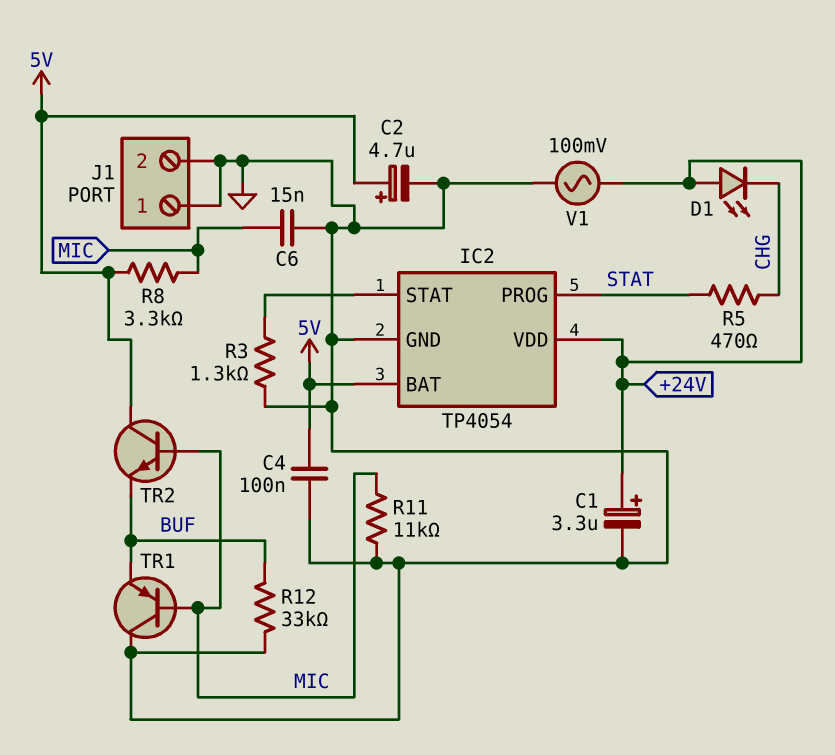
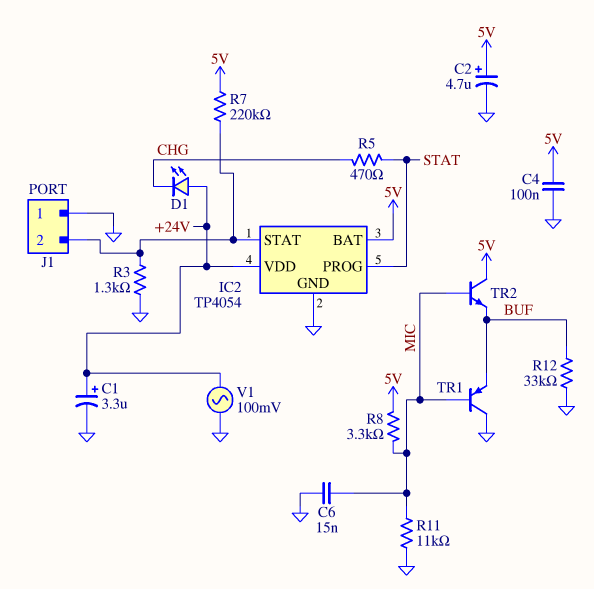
J1 pin 2: GND -> IC2/STAT
R7: none -> 220k (5V, IC2/STAT)

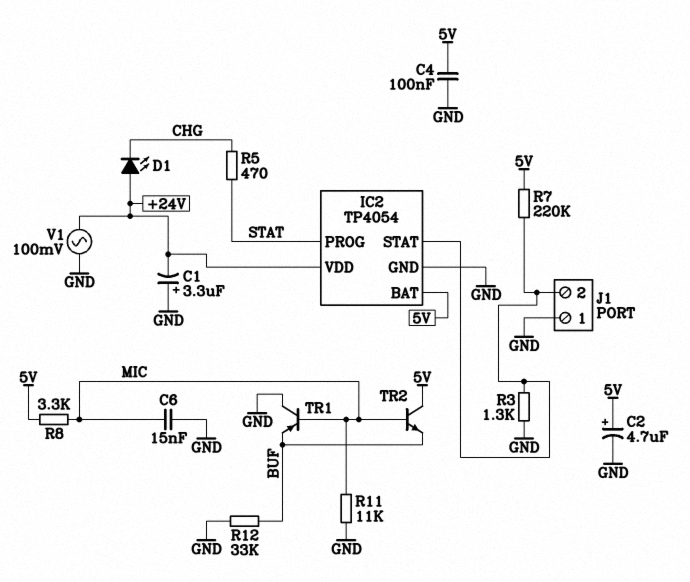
C1: 3.3uF (plus +24V, minus GND) -> 3.3uF (plus GND, minus +24V)

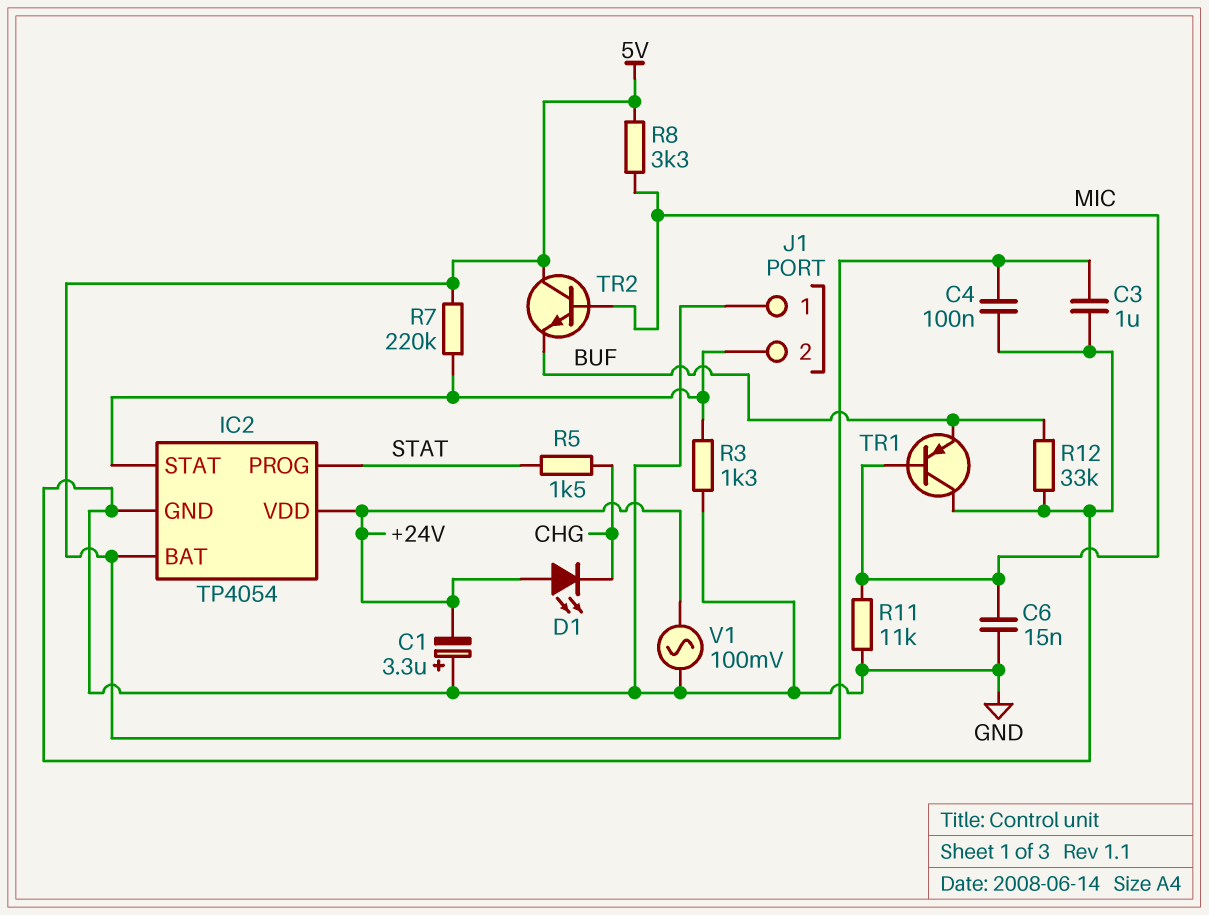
C2: 4.7uF (plus 5V, minus GND) -> none
C3: none -> 1uF (5V, GND)
R5: 470 (CHG, STAT) -> 1.5k (CHG, STAT)

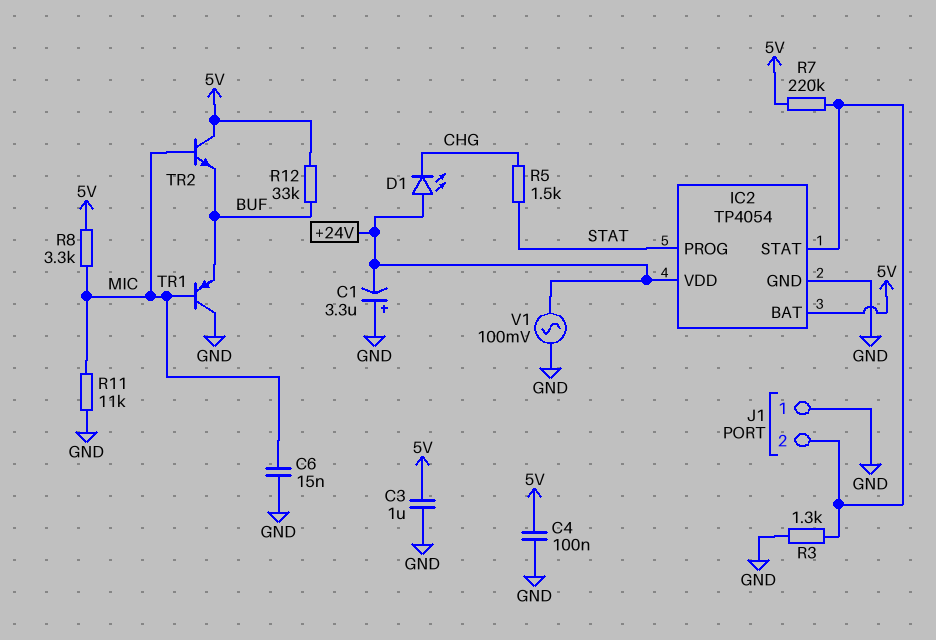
R12: 33k (BUF, GND) -> 33k (5V, BUF)

